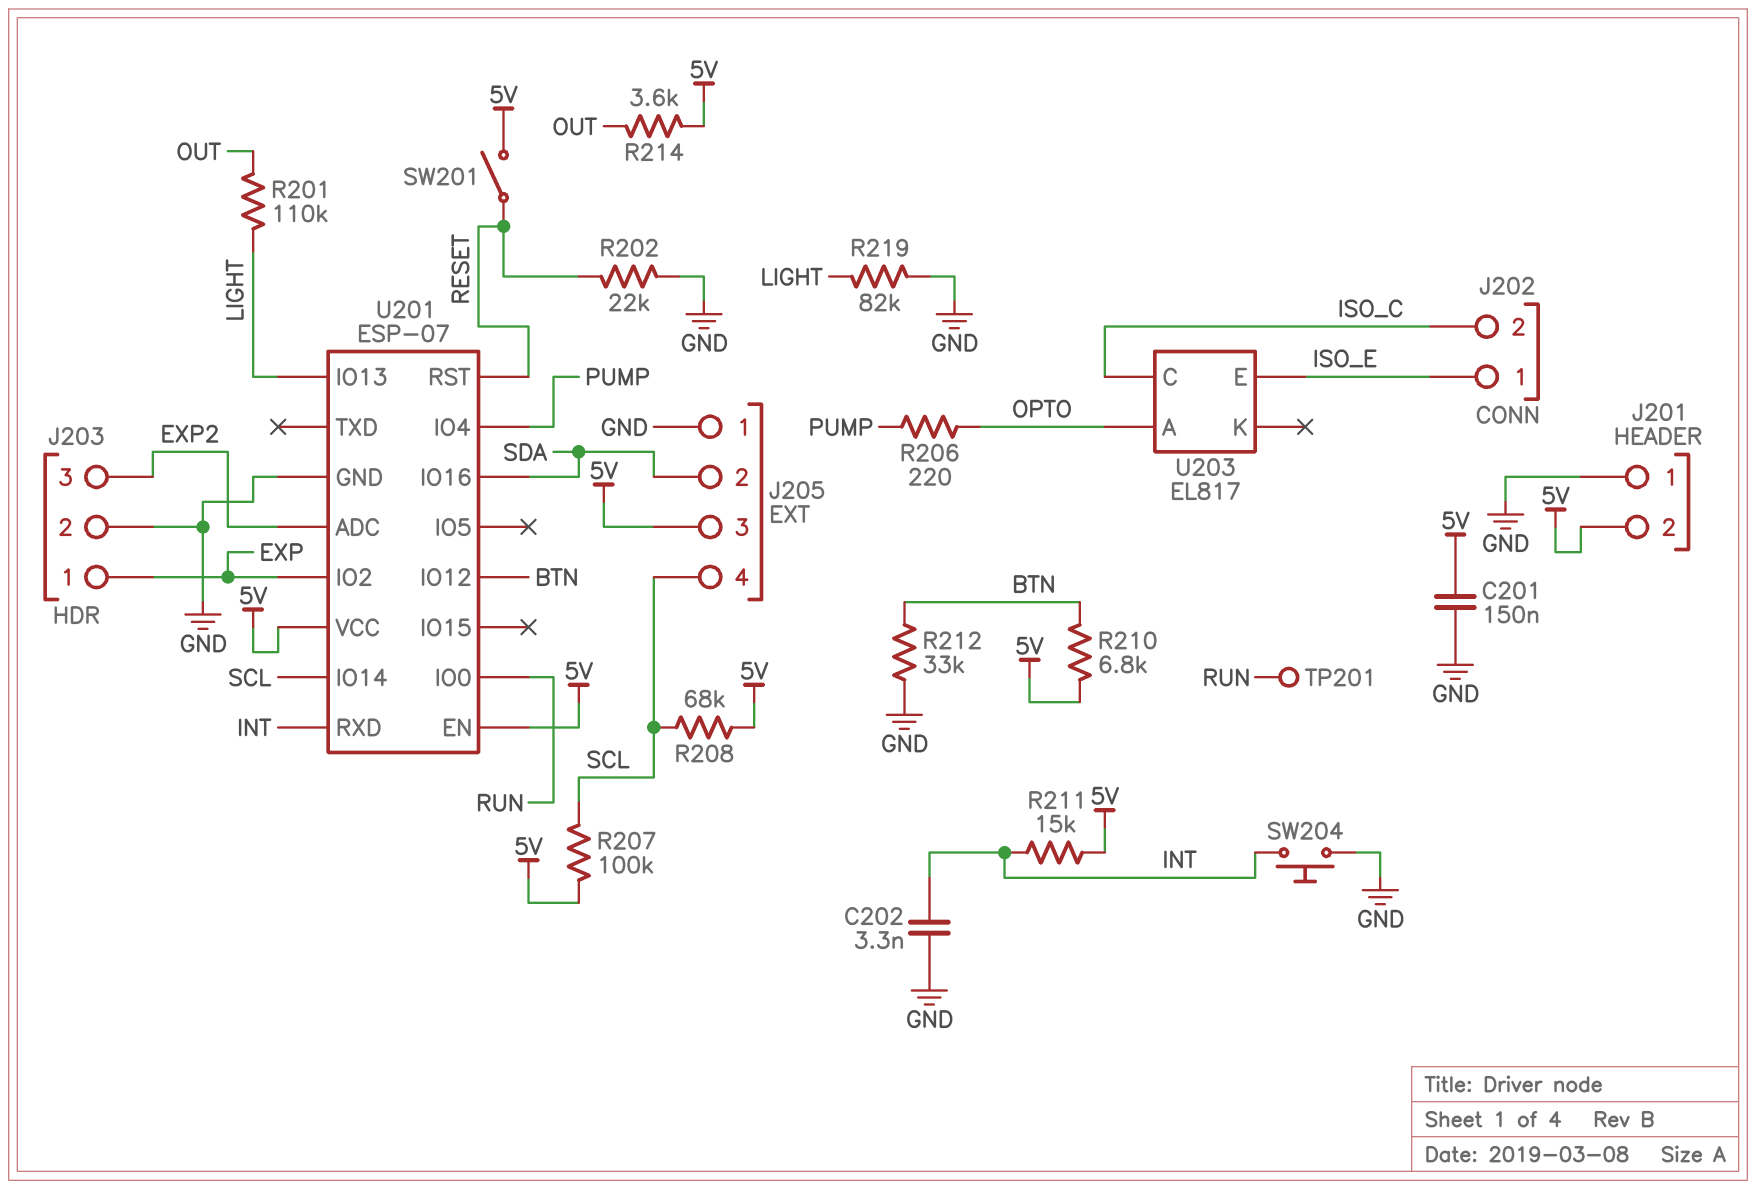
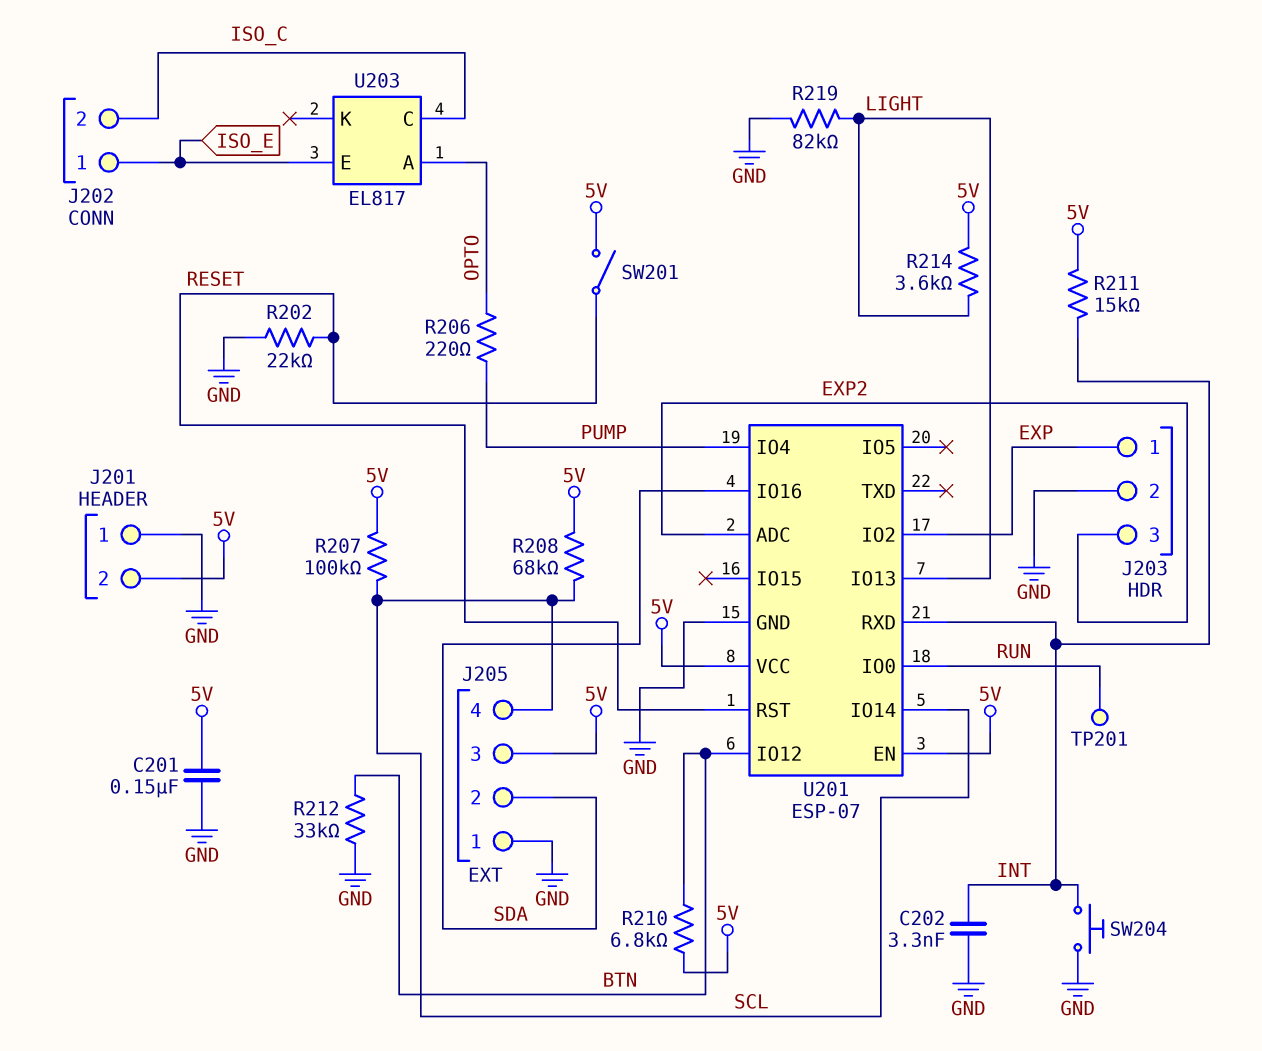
R201: 110k (LIGHT, OUT) -> none
R214: 3.6k (5V, OUT) -> 3.6k (5V, LIGHT)

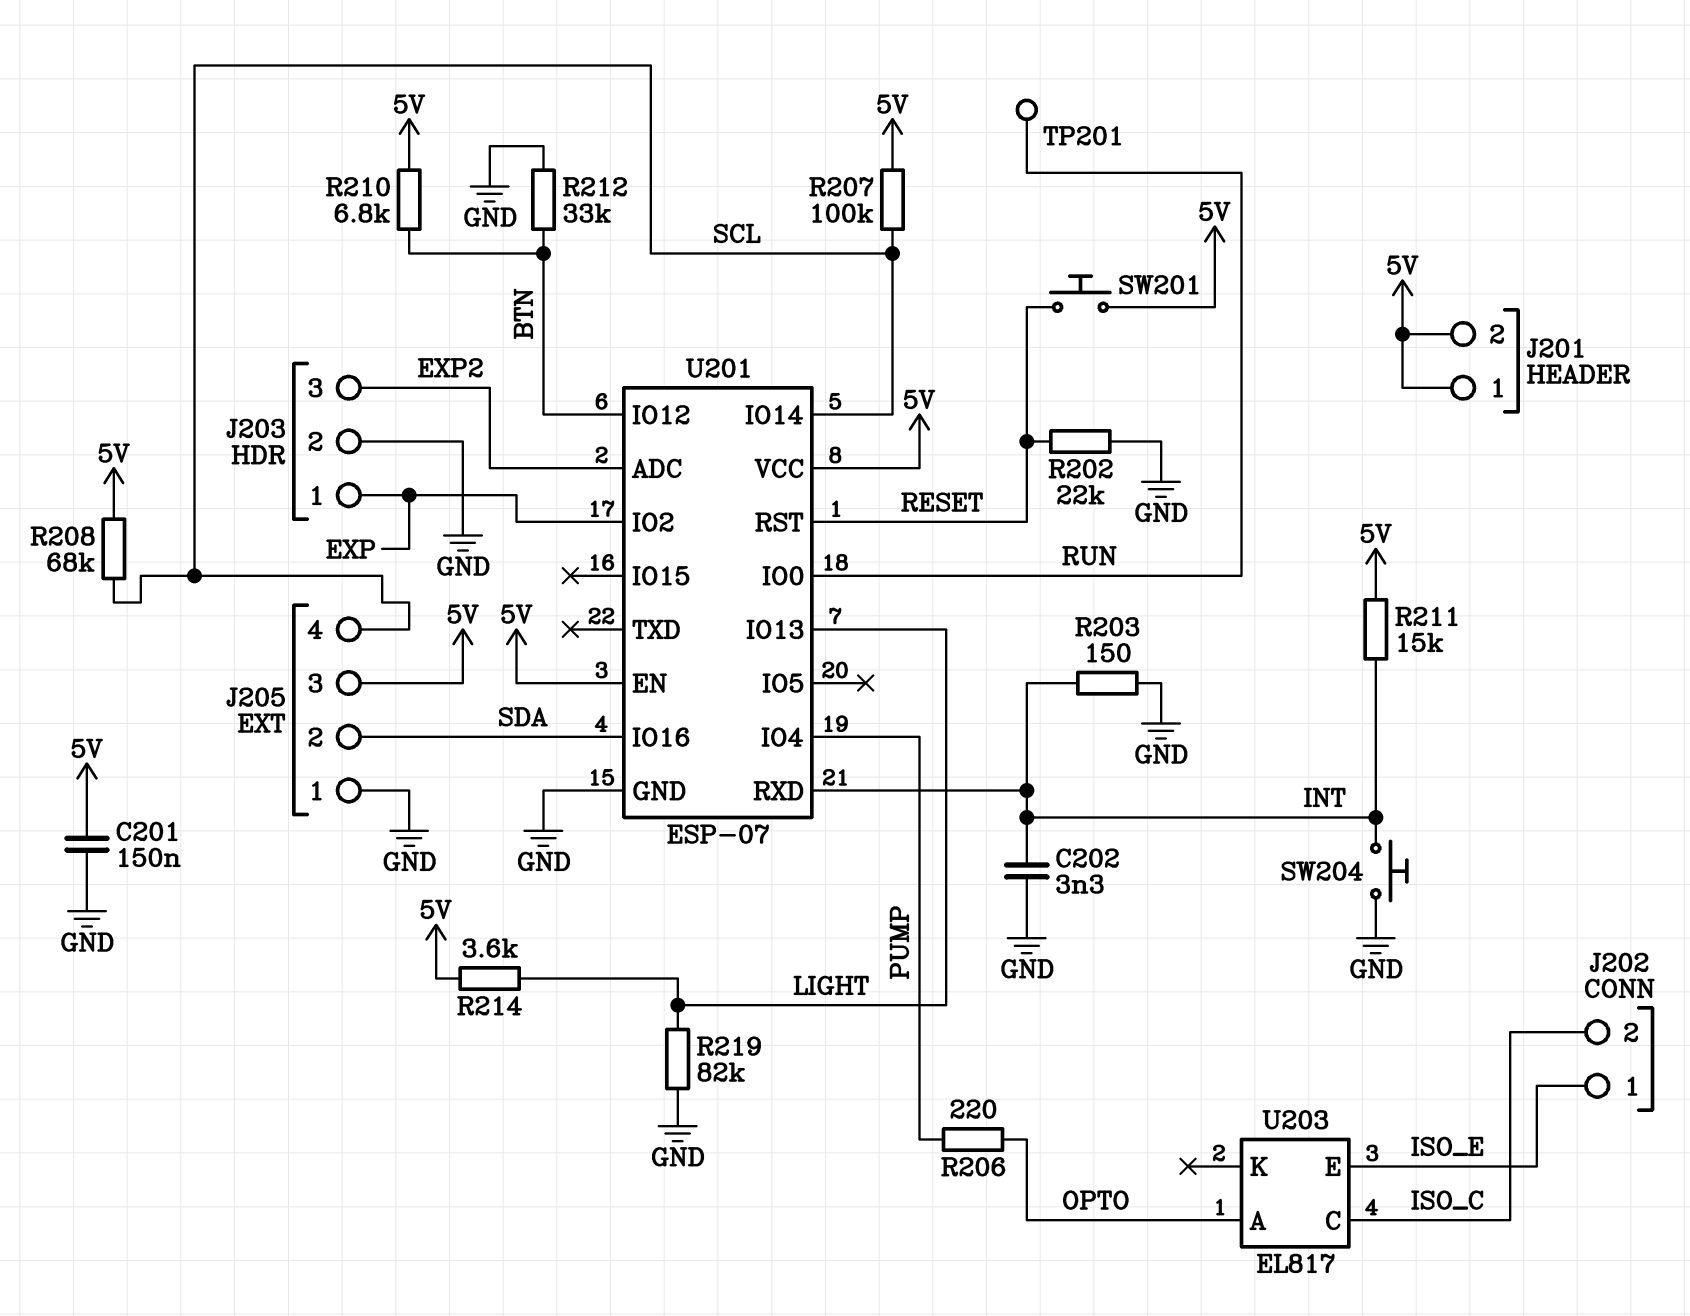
J201 pin 1: GND -> 5V
R203: none -> 150 (GND, INT)
SW201: switch (5V, RESET) -> button (5V, RESET)

